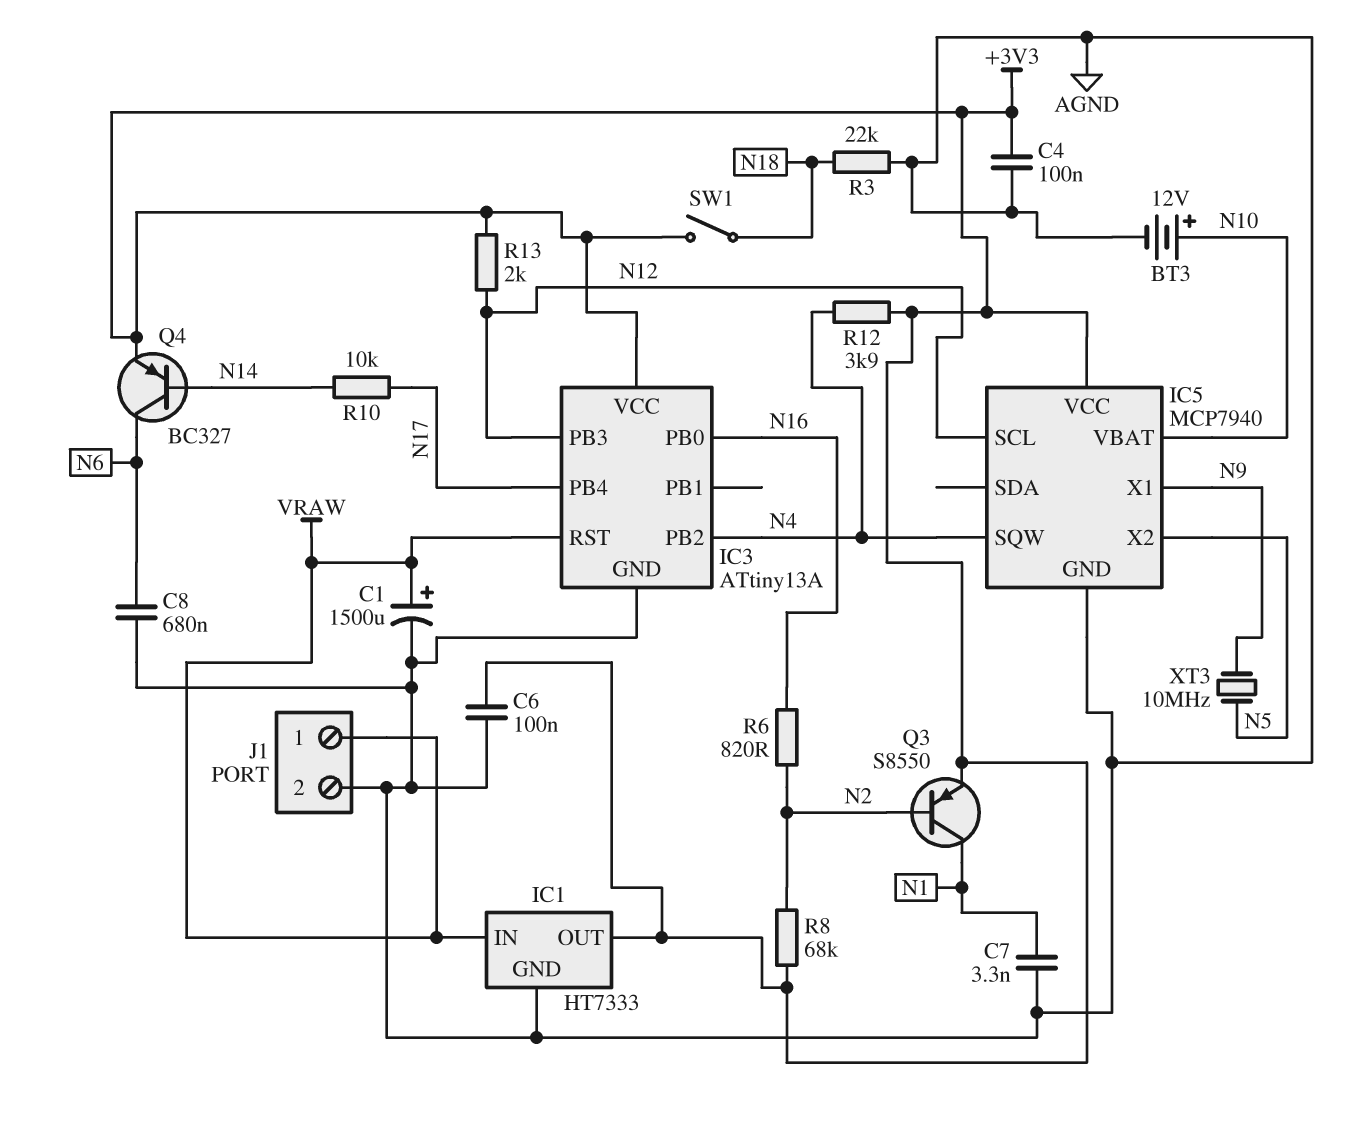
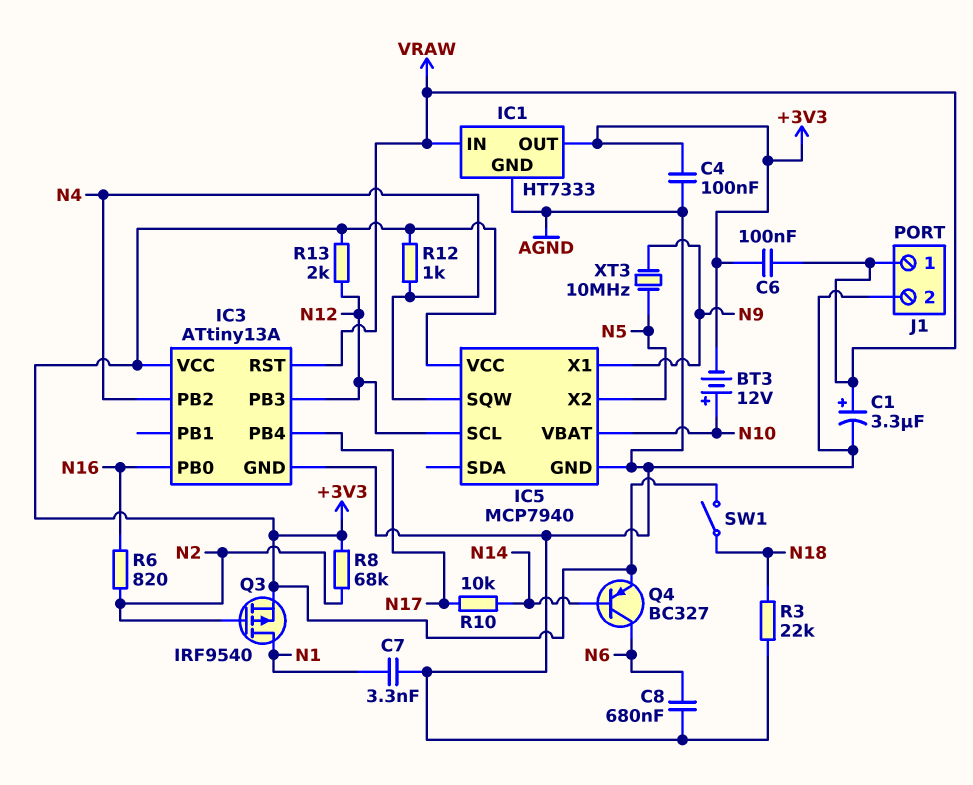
BT3: 12V (plus N10, minus AGND) -> 12V (plus N10, minus +3V3)
C1: 1500uF (plus VRAW, minus AGND) -> 3.3uF (plus VRAW, minus AGND)
C6: 100nF (+3V3, AGND) -> 100nF (+3V3, VRAW)
Q3: PNP S8550 (B N2, C N1, E +3V3) -> PMOS IRF9540 (G N2, D N1, S +3V3)
R12: 3.9k (+3V3, N4) -> 1k (+3V3, N4)

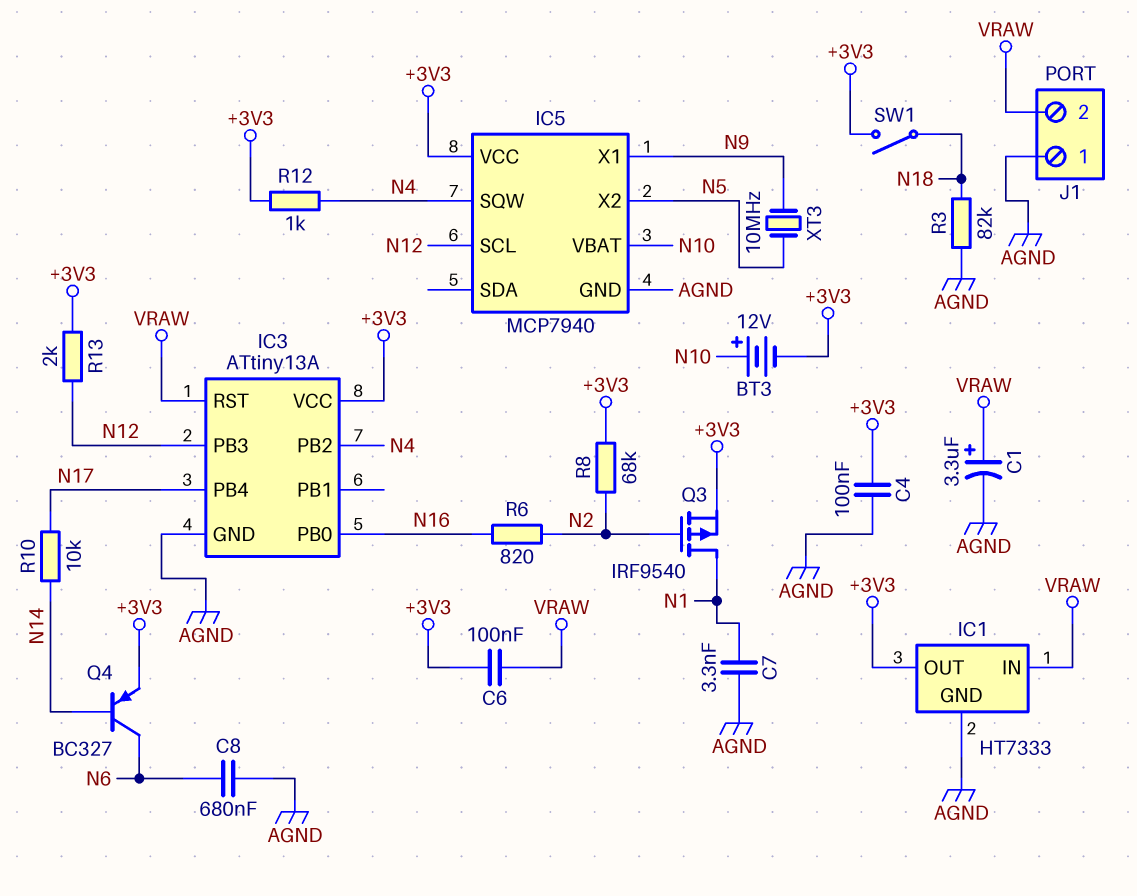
J1 pin 1: VRAW -> AGND
J1 pin 2: AGND -> VRAW
R3: 22k (AGND, N18) -> 82k (AGND, N18)

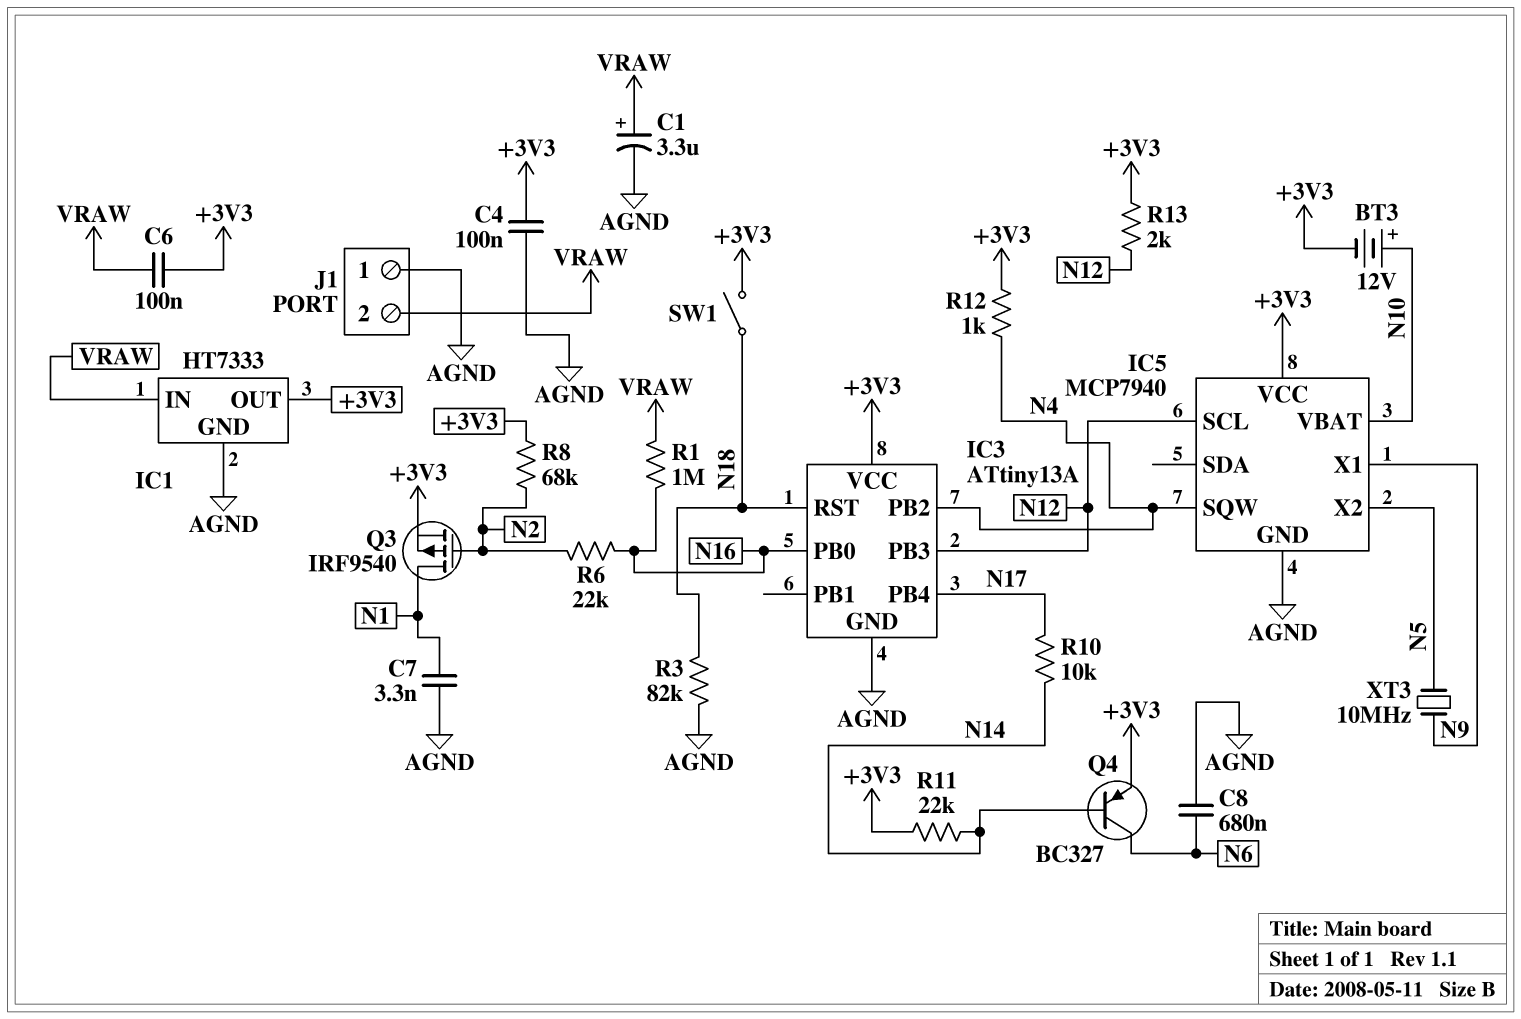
IC3 pin RST: VRAW -> N18
R1: none -> 1M (N16, VRAW)
R6: 820 (N2, N16) -> 22k (N2, N16)
R11: none -> 22k (+3V3, N14)

